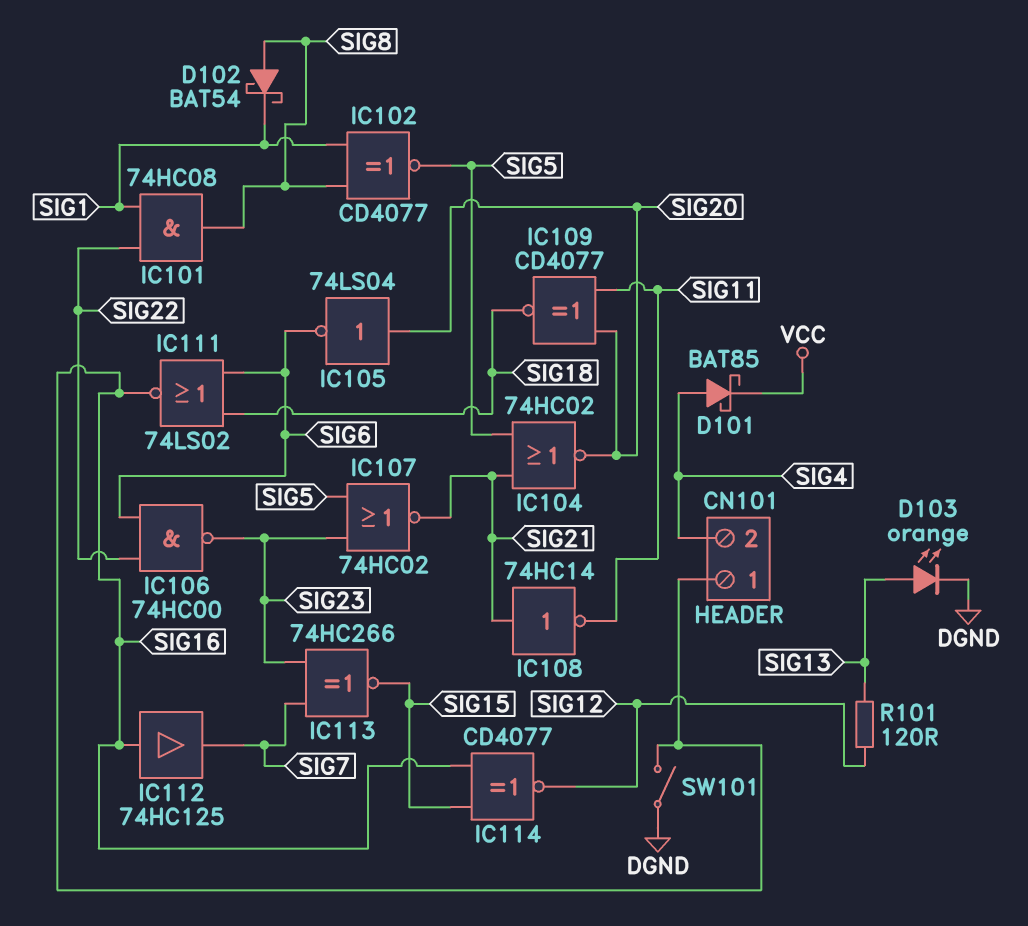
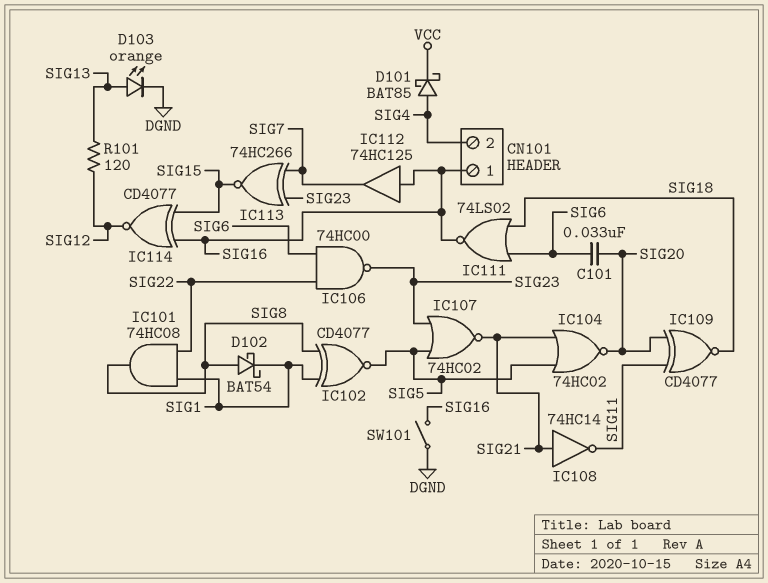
C101: none -> 33nF (SIG6, SIG20)
IC105: NOT 74LS04 (in SIG20, out SIG6) -> none

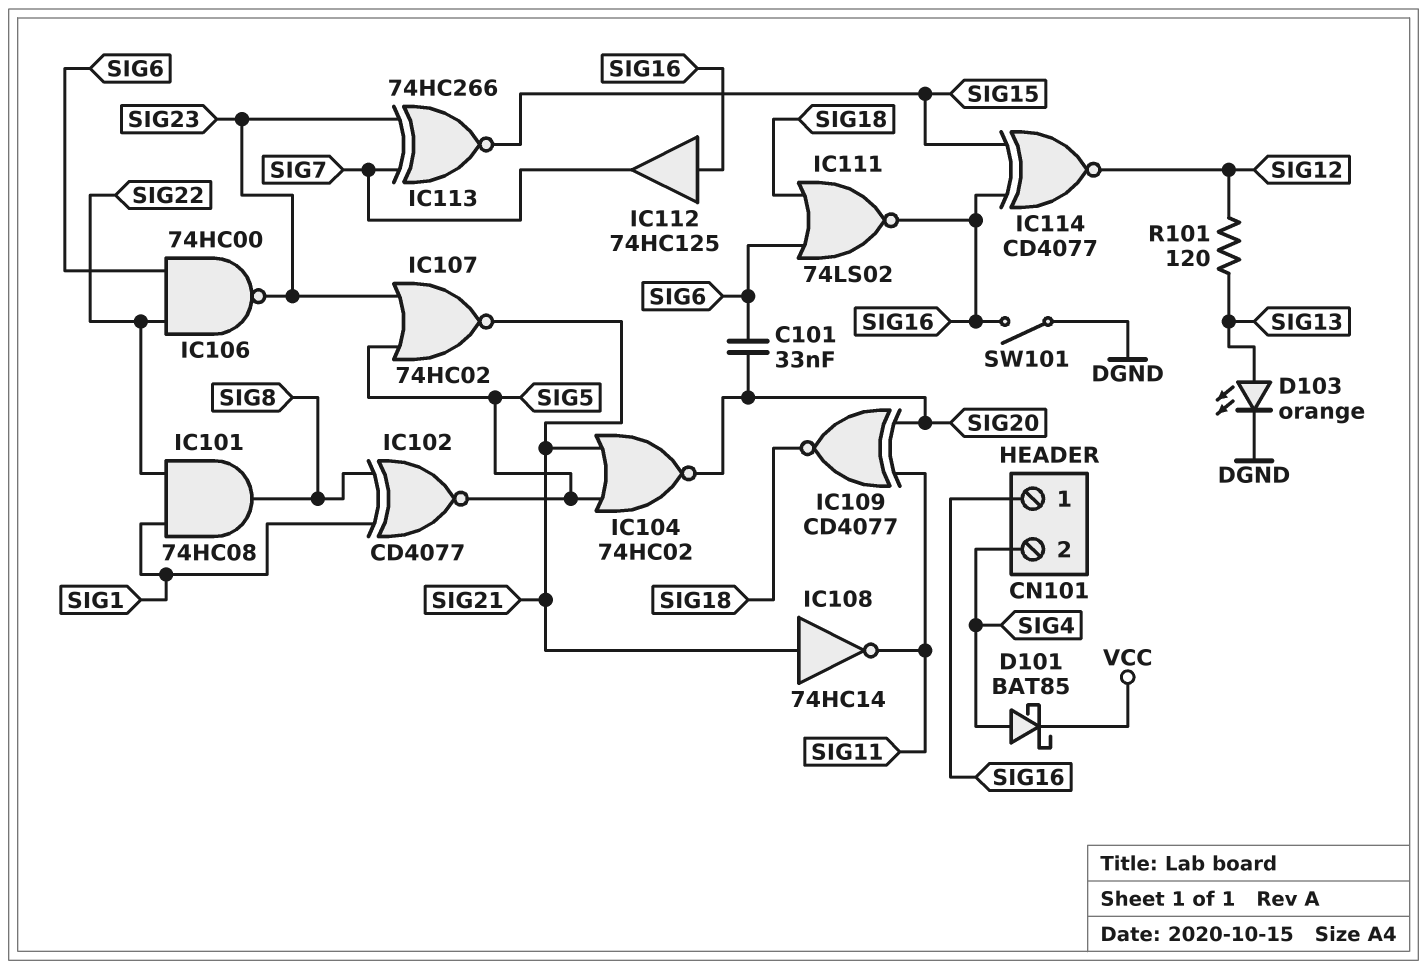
D102: schottky BAT54 (A SIG8, K SIG1) -> none

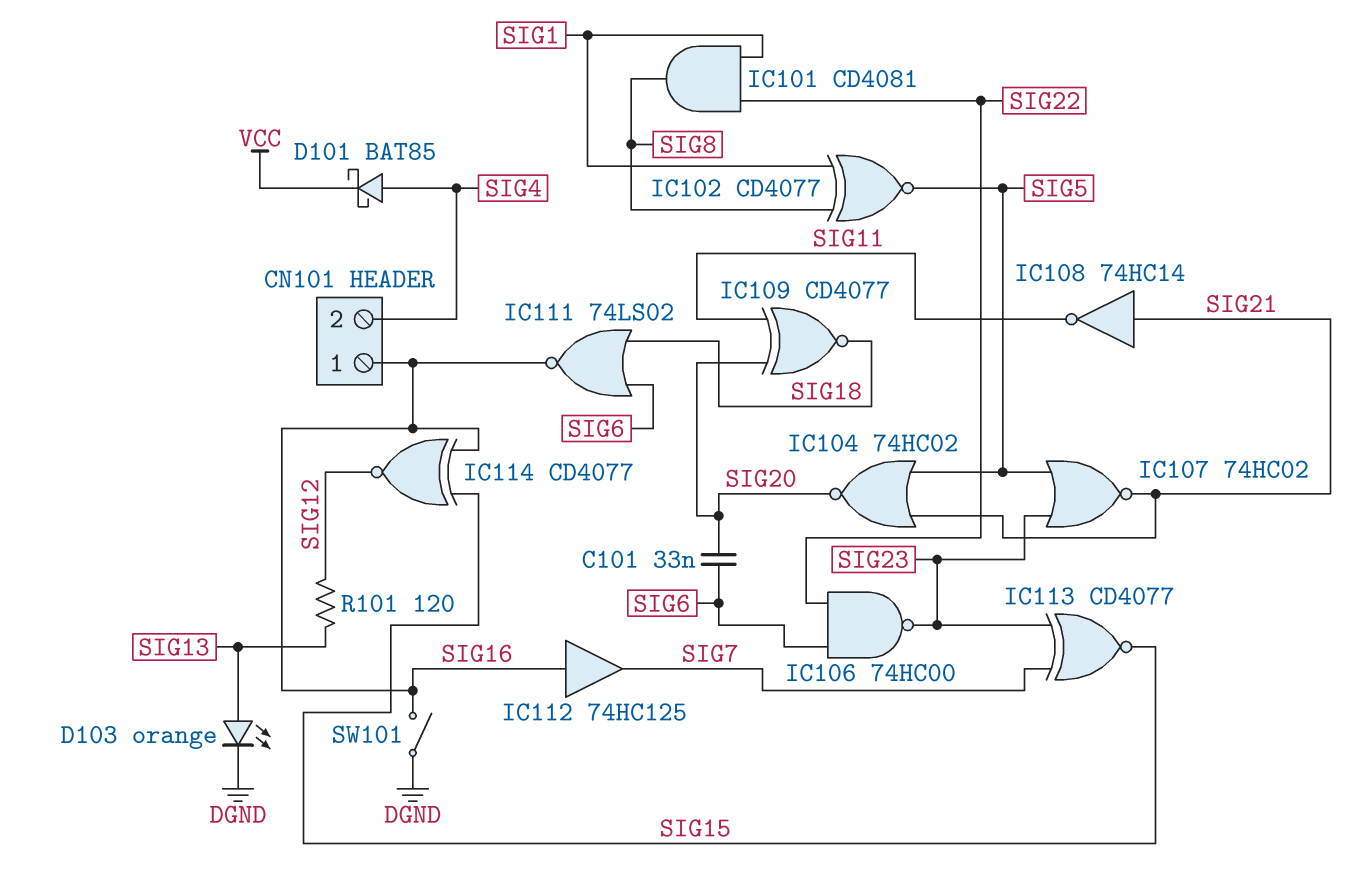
IC101: AND 74HC08 (in SIG1, in SIG22, out SIG8) -> AND CD4081 (in SIG1, in SIG22, out SIG8)
IC113: XNOR 74HC266 (in SIG7, in SIG23, out SIG15) -> XNOR CD4077 (in SIG7, in SIG23, out SIG15)

